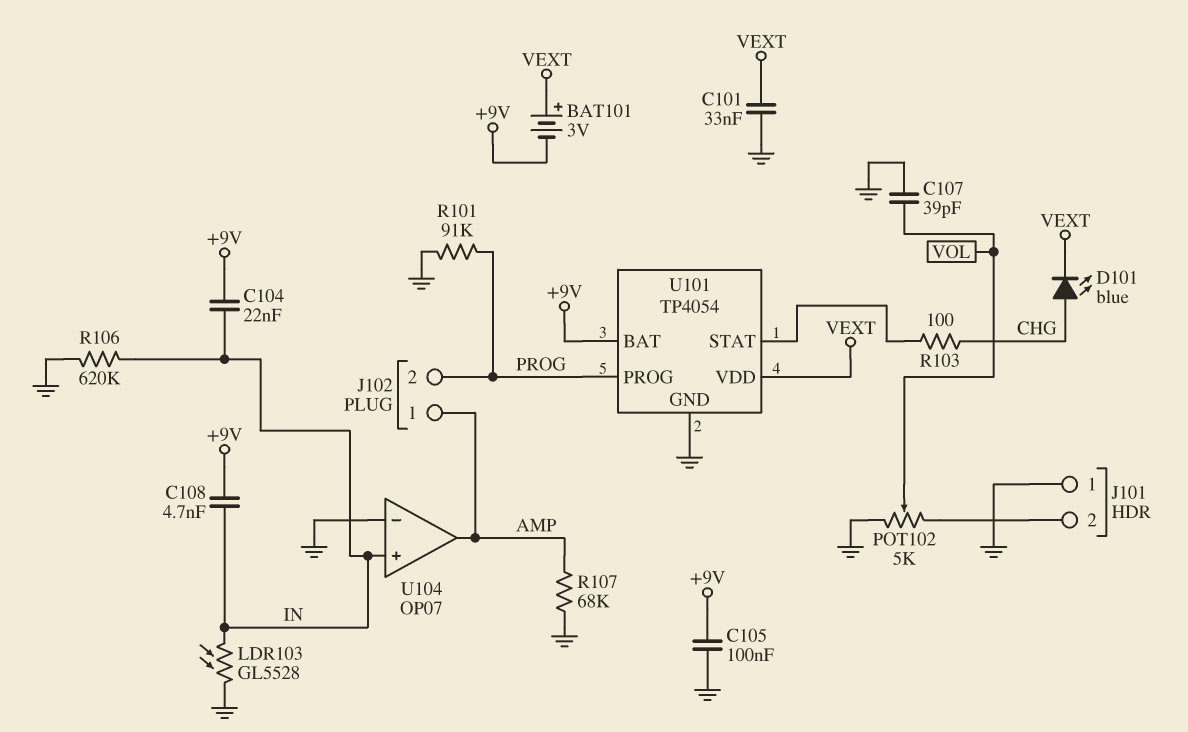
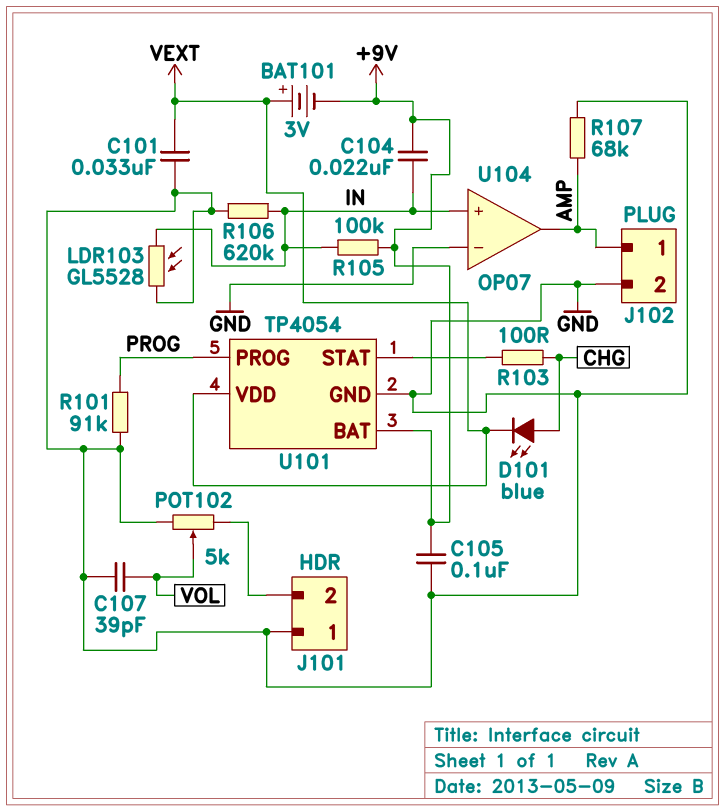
C108: 4.7nF (+9V, IN) -> none
J102 pin 2: PROG -> GND
R105: none -> 100k (+9V, IN)

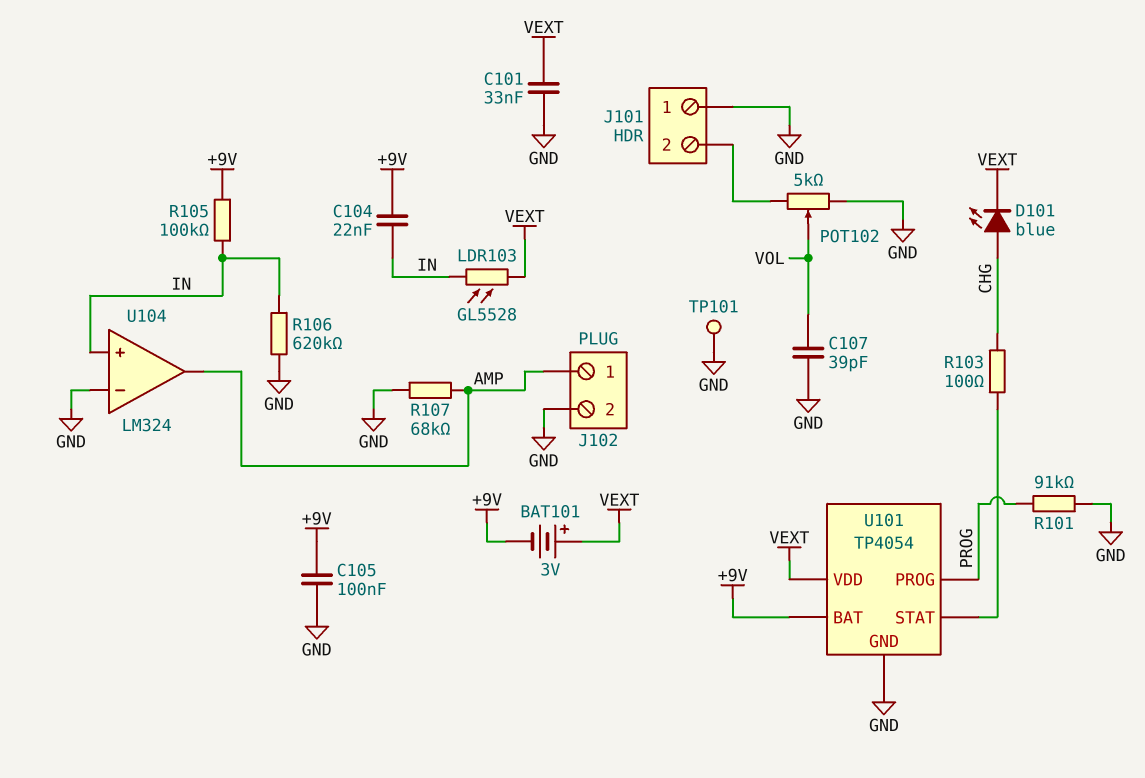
LDR103: GL5528 (GND, IN) -> GL5528 (IN, VEXT)
TP101: none -> test point (GND)
U104: OP07 -> LM324

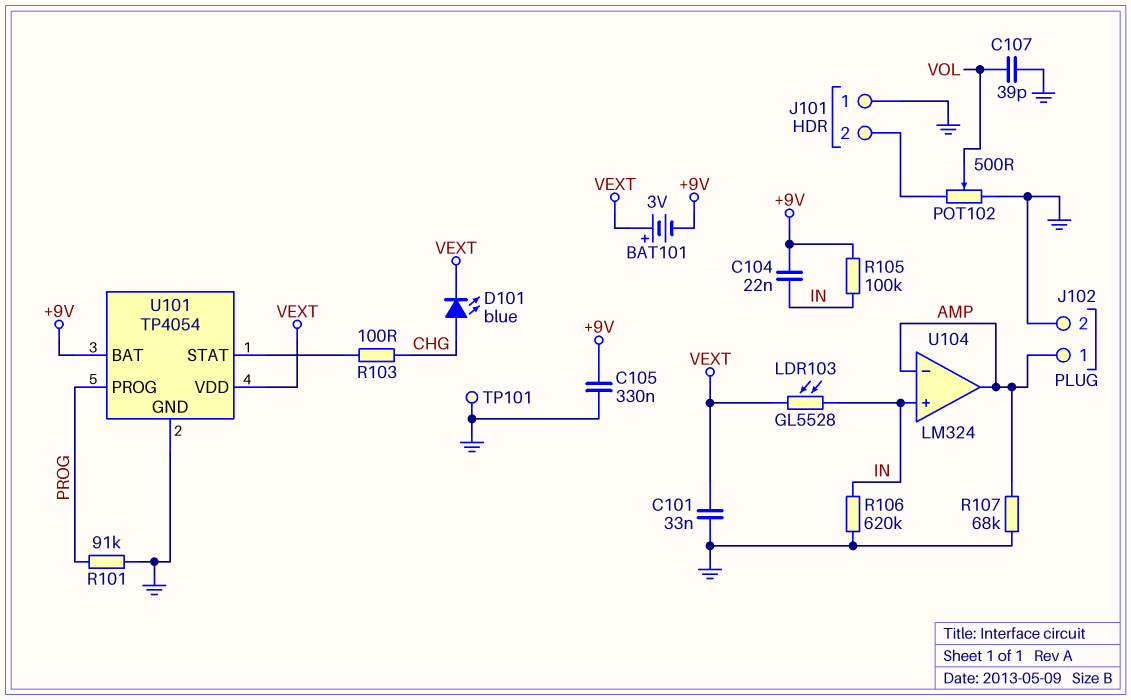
C105: 100nF (+9V, GND) -> 330nF (+9V, GND)
POT102: 5k (GND, J101/2, wiper VOL) -> 500 (GND, J101/2, wiper VOL)
U104 pin in-: GND -> AMP

